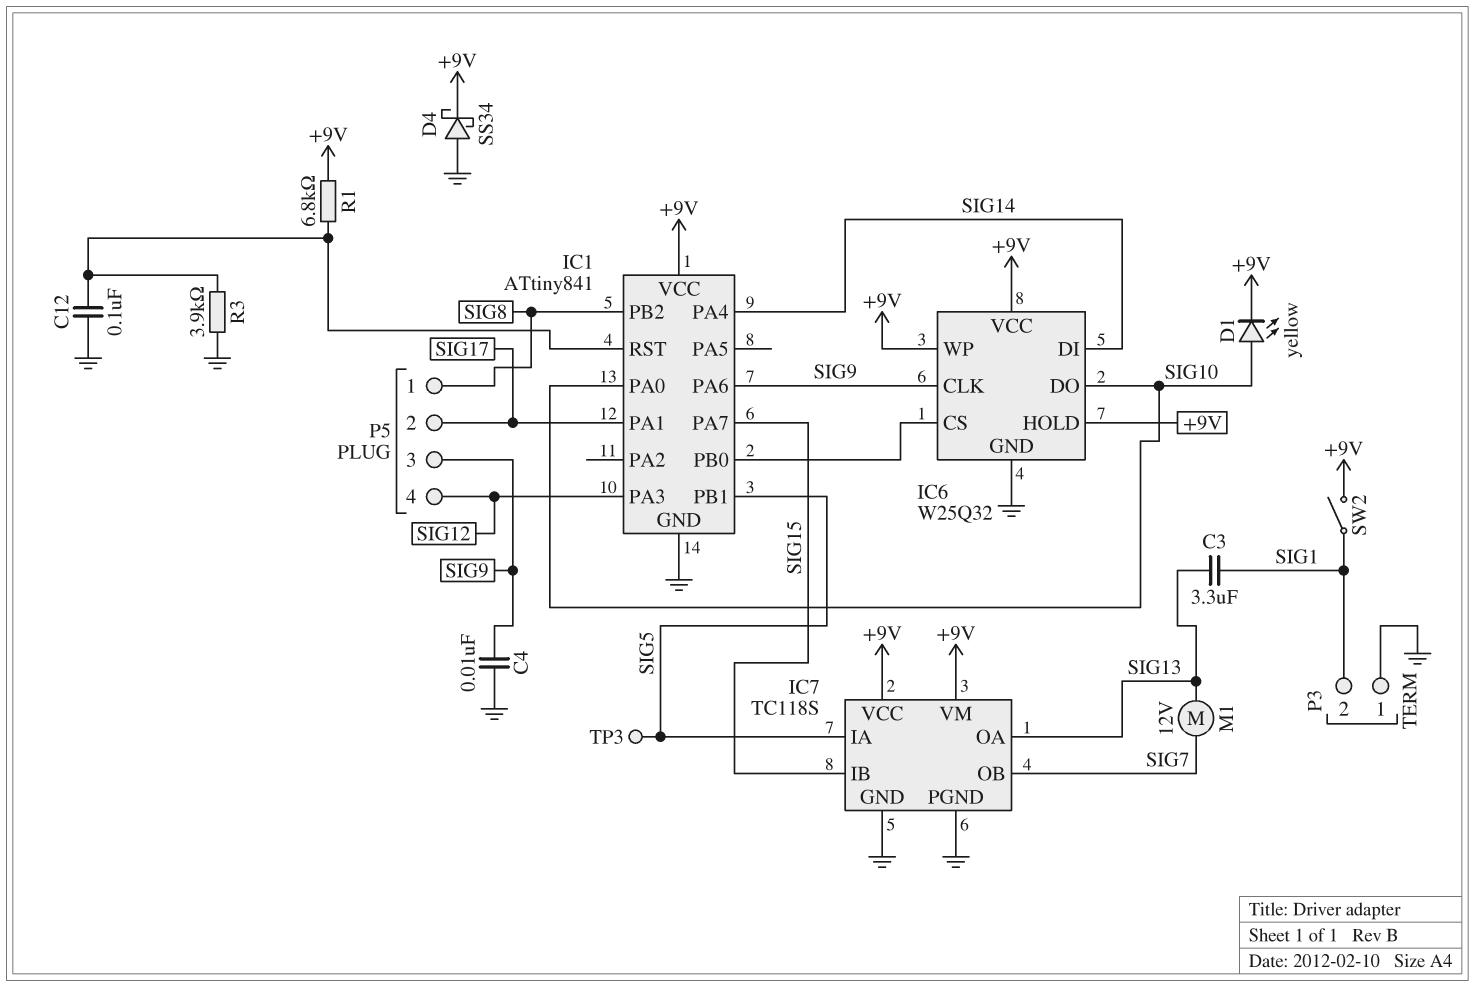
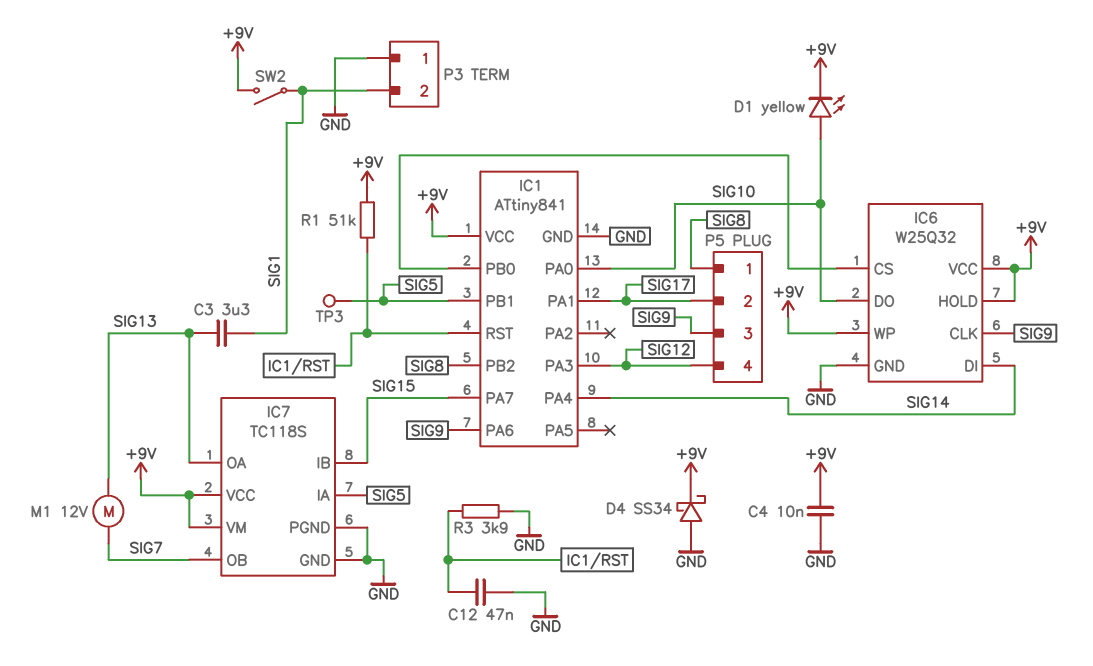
C4: 10nF (GND, SIG9) -> 10nF (+9V, GND)
C12: 100nF (GND, IC1/RST) -> 47nF (GND, IC1/RST)
R1: 6.8k (+9V, IC1/RST) -> 51k (+9V, IC1/RST)

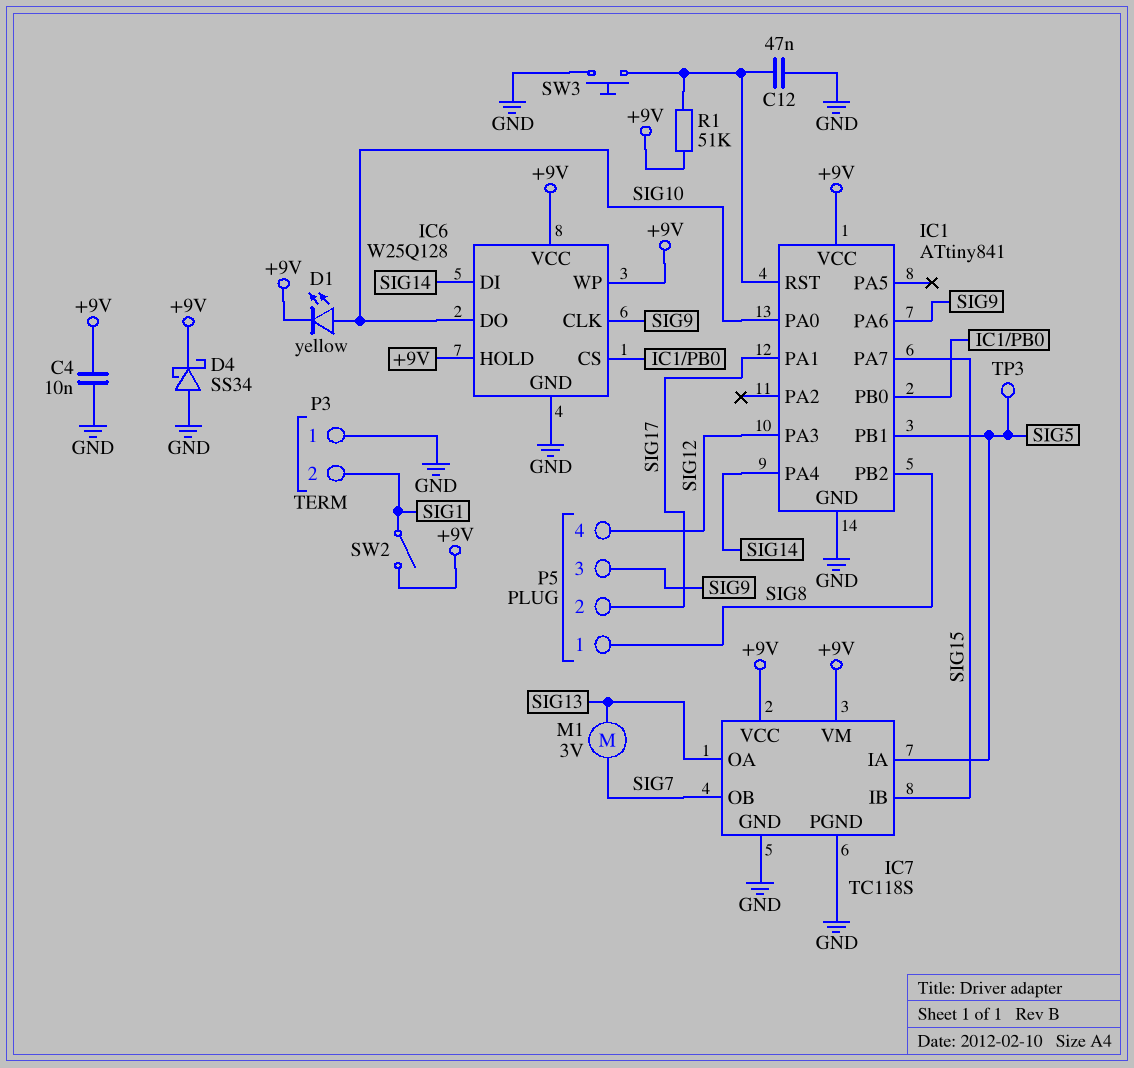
C3: 3.3uF (SIG1, SIG13) -> none
IC6: W25Q32 -> W25Q128
M1: motor 12V (SIG7, SIG13) -> motor 3V (SIG7, SIG13)
R3: 3.9k (GND, IC1/RST) -> none
SW3: none -> button (GND, IC1/RST)

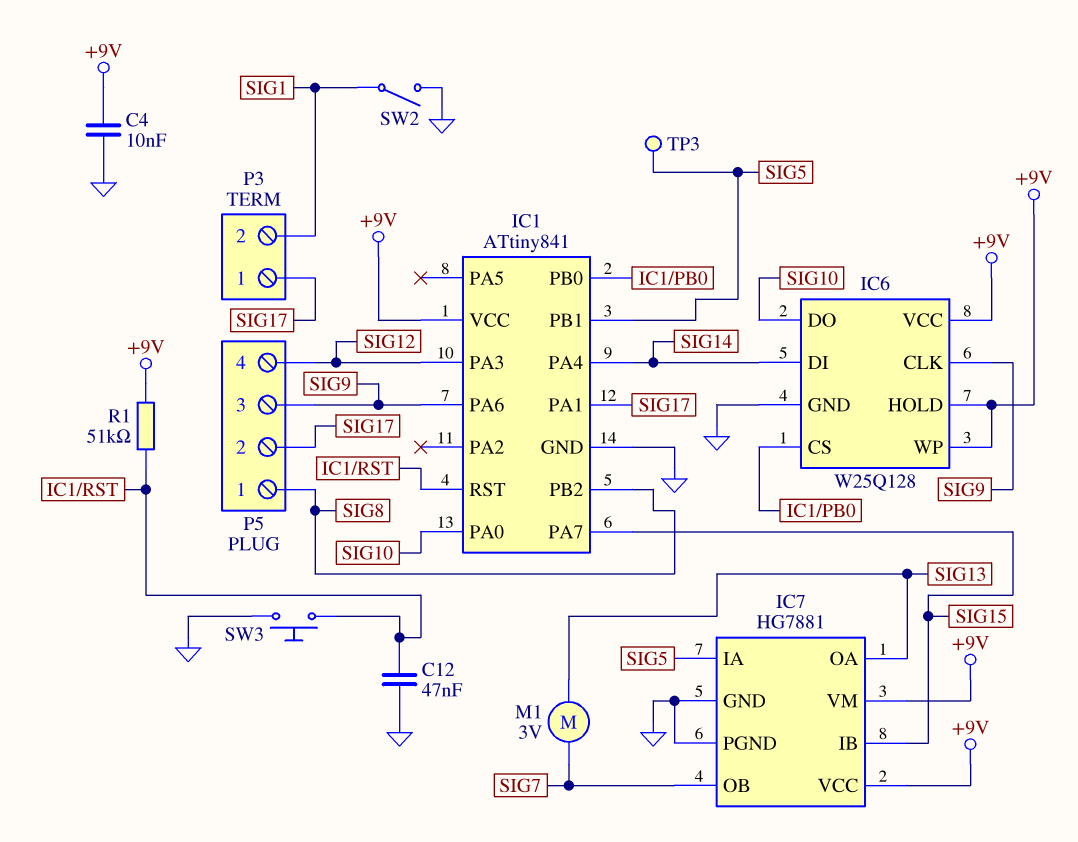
D1: LED yellow (A SIG10, K +9V) -> none
D4: schottky SS34 (A GND, K +9V) -> none
IC7: TC118S -> HG7881
P3 pin 1: GND -> SIG17
SW2: switch (+9V, SIG1) -> switch (GND, SIG1)

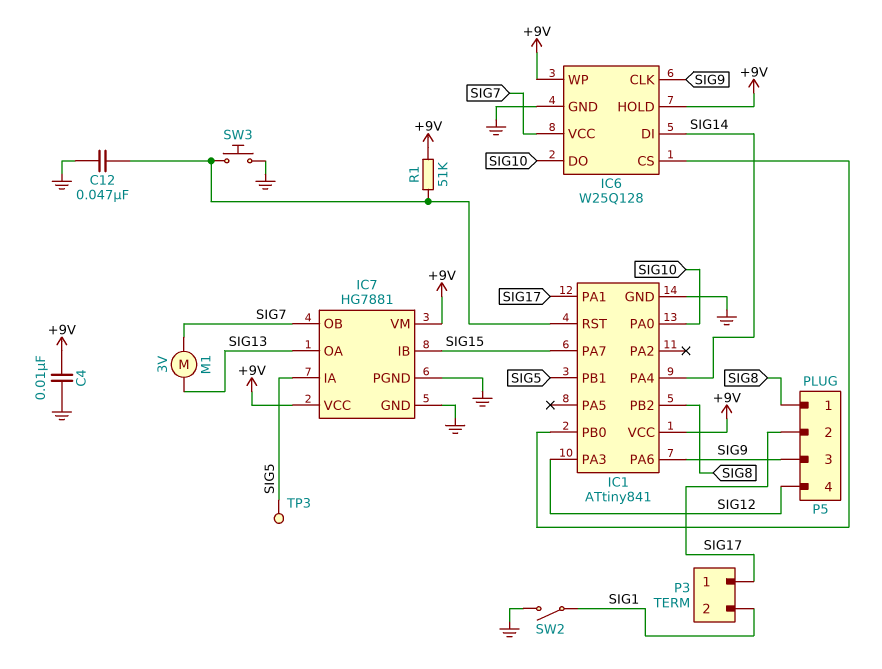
IC6 pin VCC: +9V -> SIG7

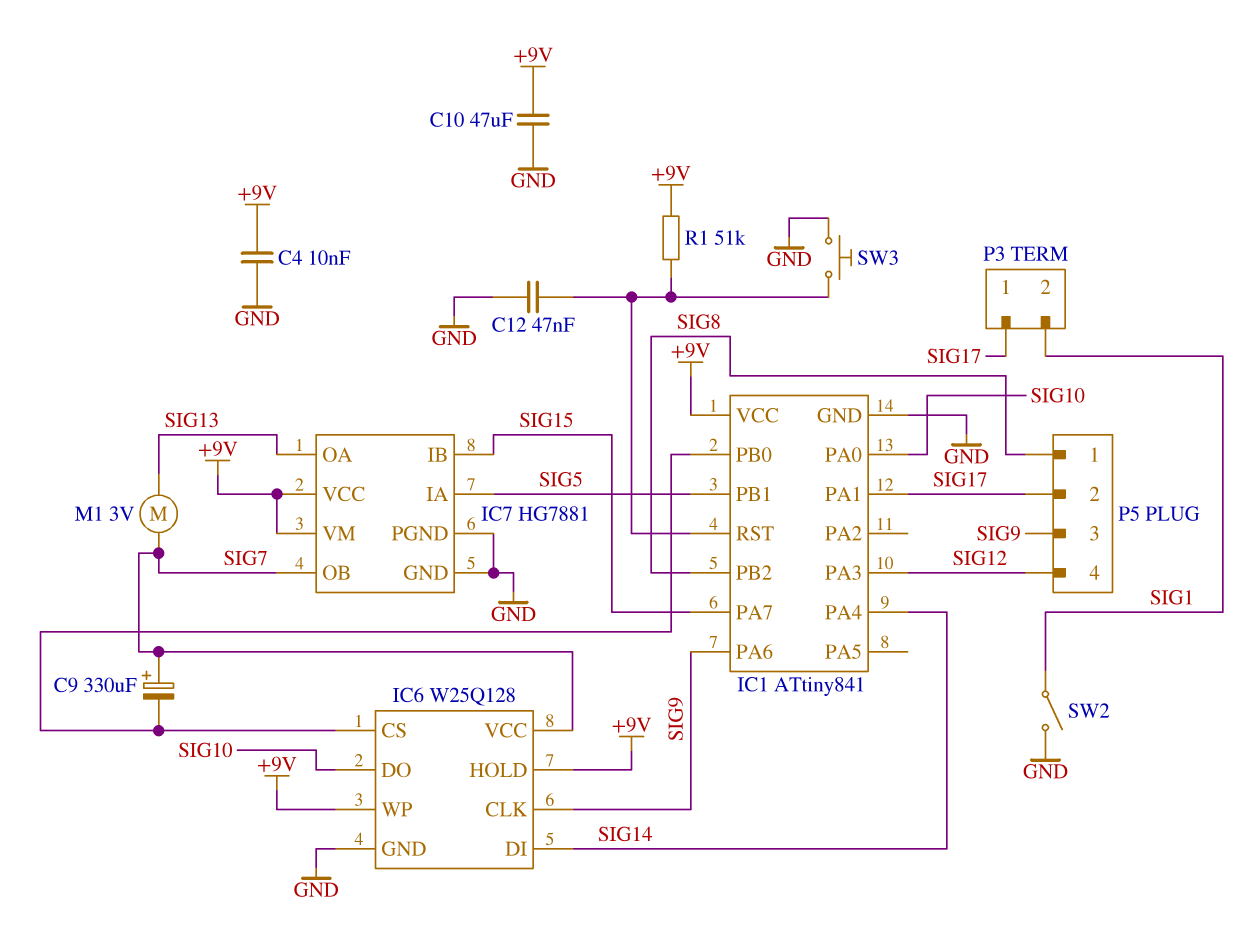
C9: none -> 330uF (plus SIG7, minus IC1/PB0)
C10: none -> 47uF (+9V, GND)
TP3: test point (SIG5) -> none

